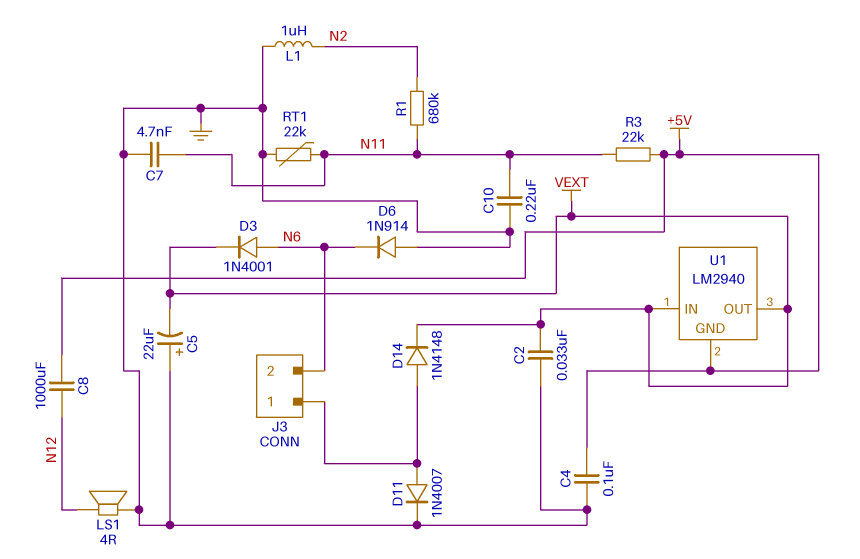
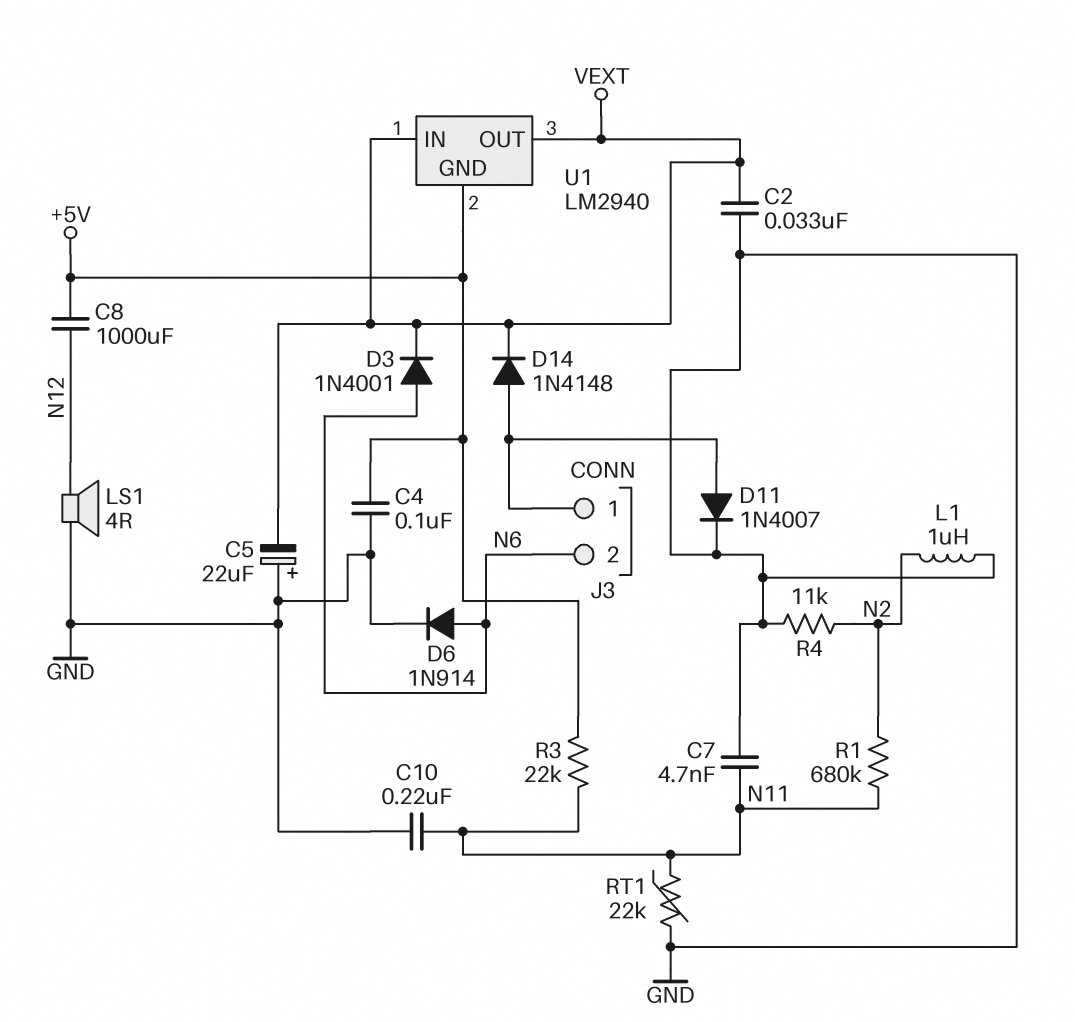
D6: diode 1N914 (A GND, K N6) -> diode 1N914 (A N6, K GND)
R4: none -> 11k (GND, N2)

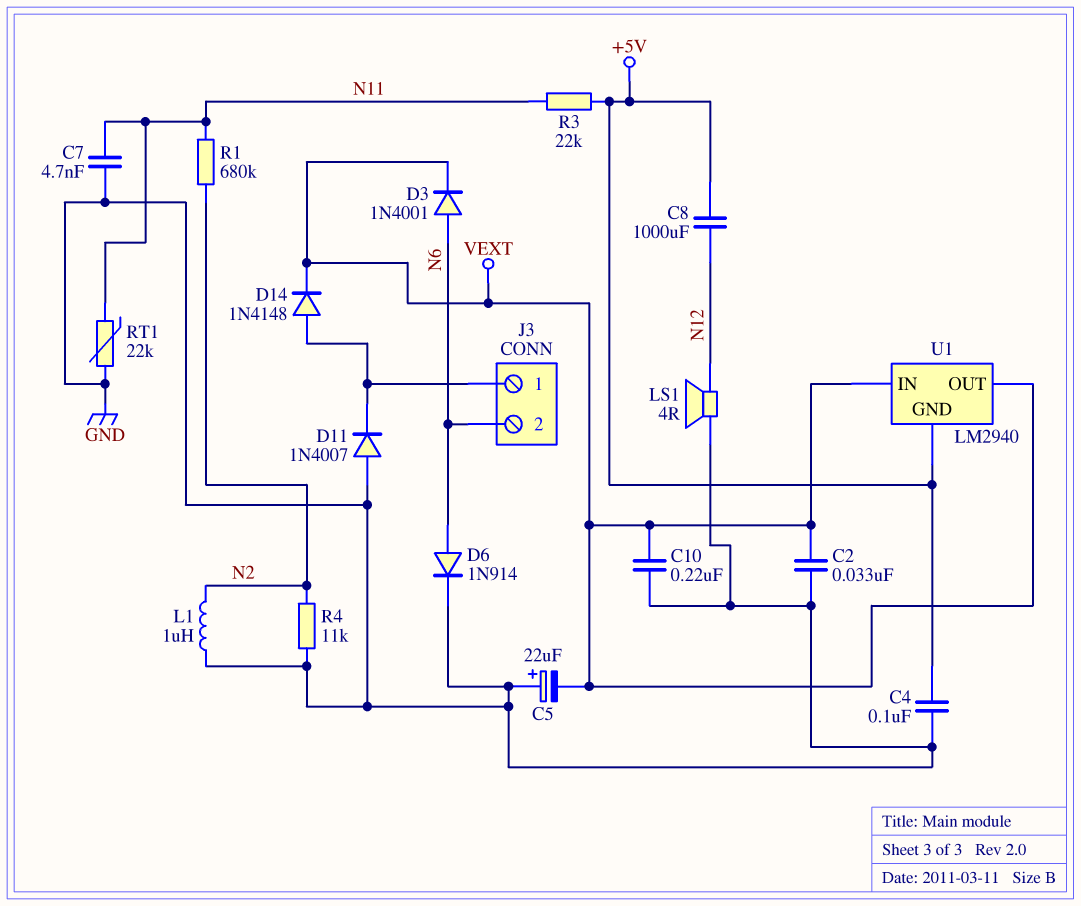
C10: 220nF (GND, N11) -> 220nF (GND, VEXT)
D11: diode 1N4007 (A J3/1, K GND) -> diode 1N4007 (A GND, K J3/1)

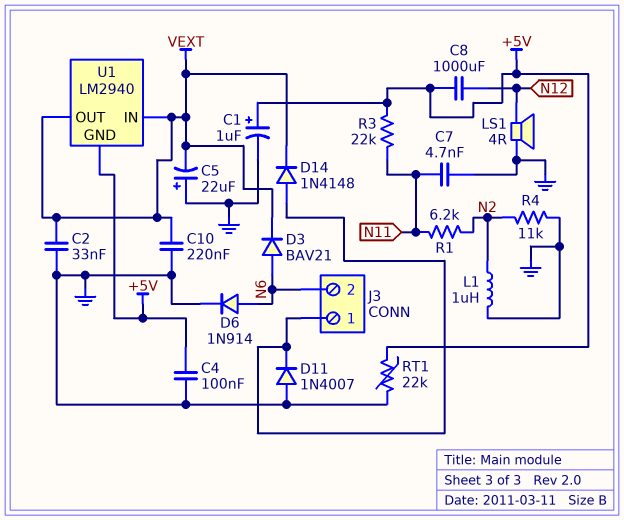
C1: none -> 1uF (plus +5V, minus GND)
D3: diode 1N4001 (A N6, K VEXT) -> diode BAV21 (A N6, K VEXT)
R1: 680k (N2, N11) -> 6.2k (N2, N11)
RT1: 22k (GND, N11) -> 22k (+5V, GND)

